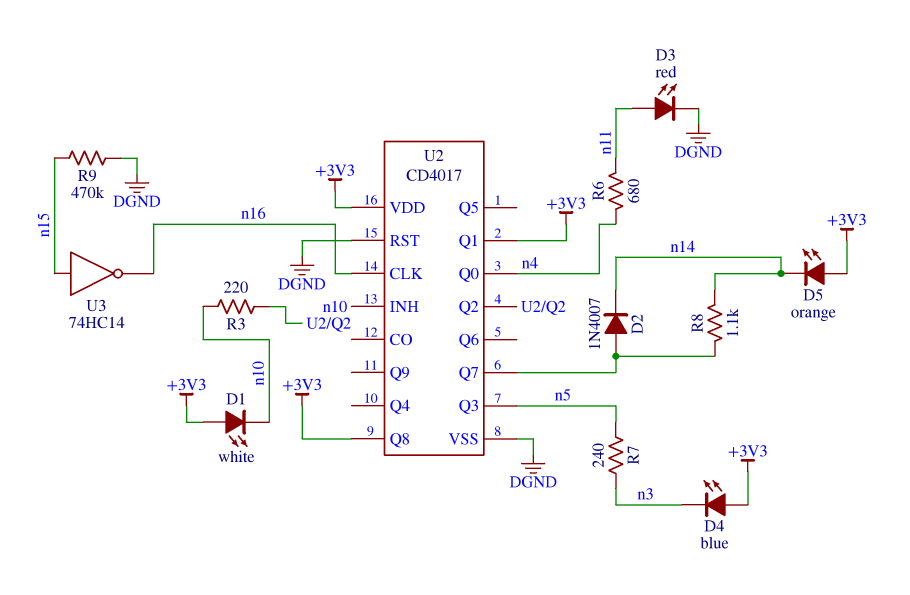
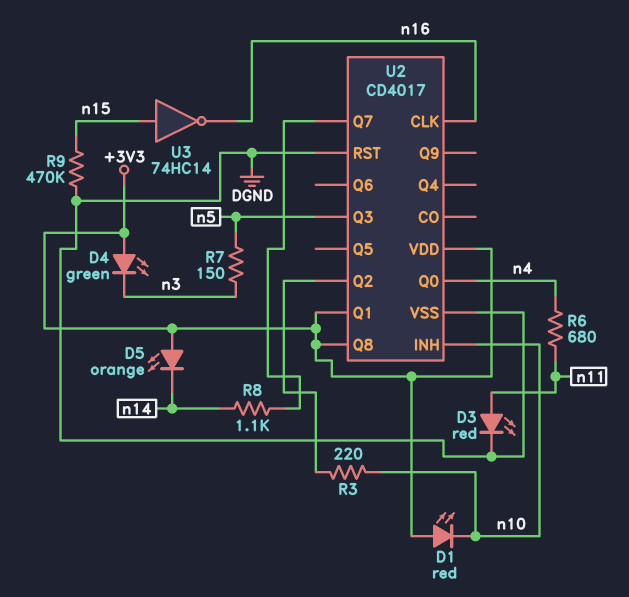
D1: LED white (A +3V3, K n10) -> LED red (A +3V3, K n10)
D2: diode 1N4007 (A U2/Q7, K n14) -> none
D4: LED blue (A +3V3, K n3) -> LED green (A +3V3, K n3)
R7: 240 (n3, n5) -> 150 (n3, n5)

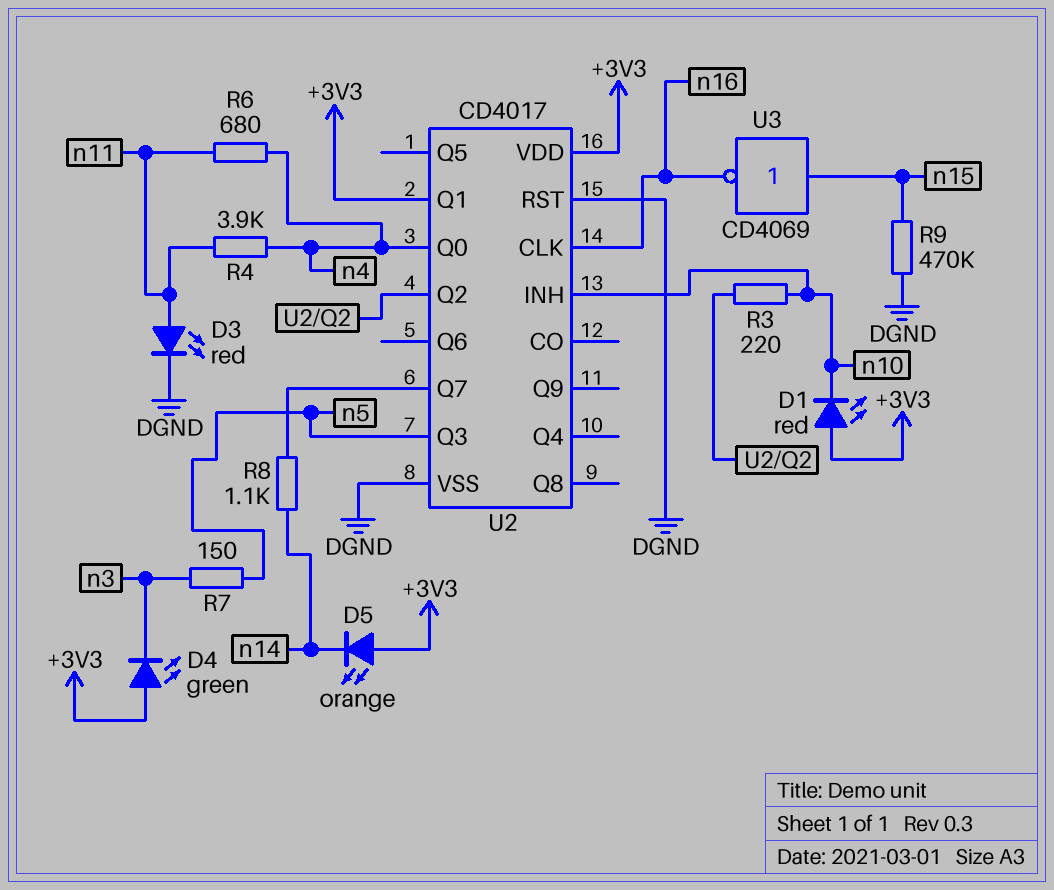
R4: none -> 3.9k (n4, n11)
U2 pin Q8: +3V3 -> none
U3: NOT 74HC14 (in n15, out n16) -> NOT CD4069 (in n15, out n16)

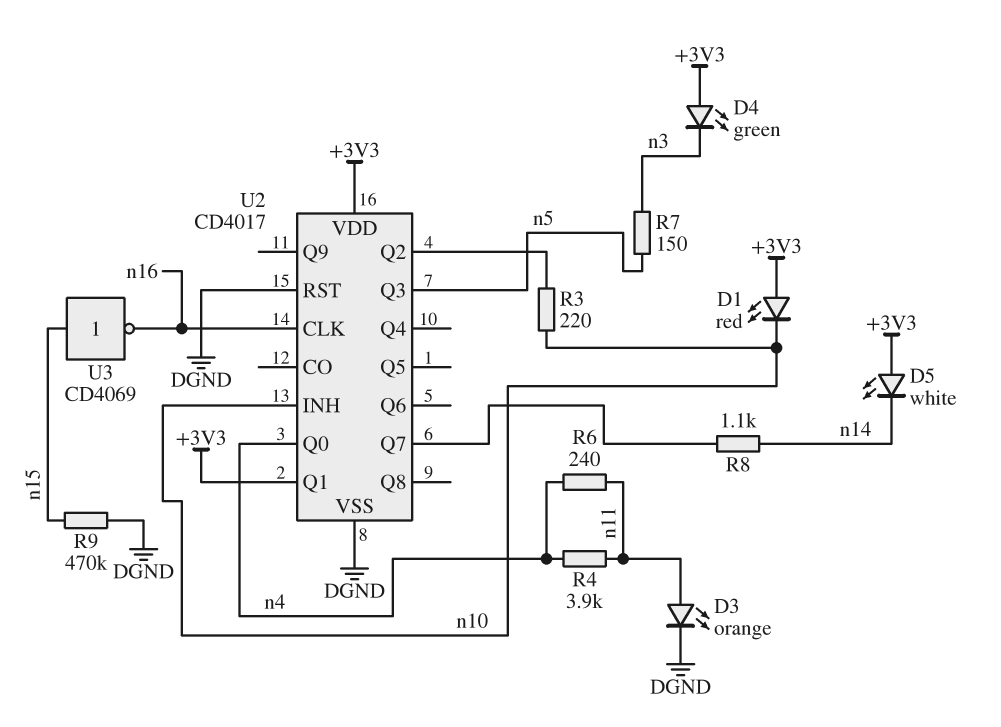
D3: LED red (A n11, K DGND) -> LED orange (A n11, K DGND)
D5: LED orange (A +3V3, K n14) -> LED white (A +3V3, K n14)
R6: 680 (n4, n11) -> 240 (n4, n11)

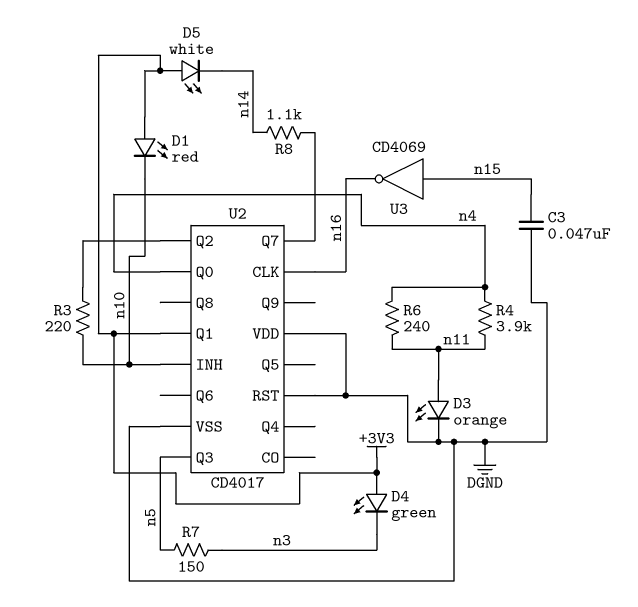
C3: none -> 47nF (DGND, n15)
R9: 470k (DGND, n15) -> none
U2 pin VDD: +3V3 -> DGND

